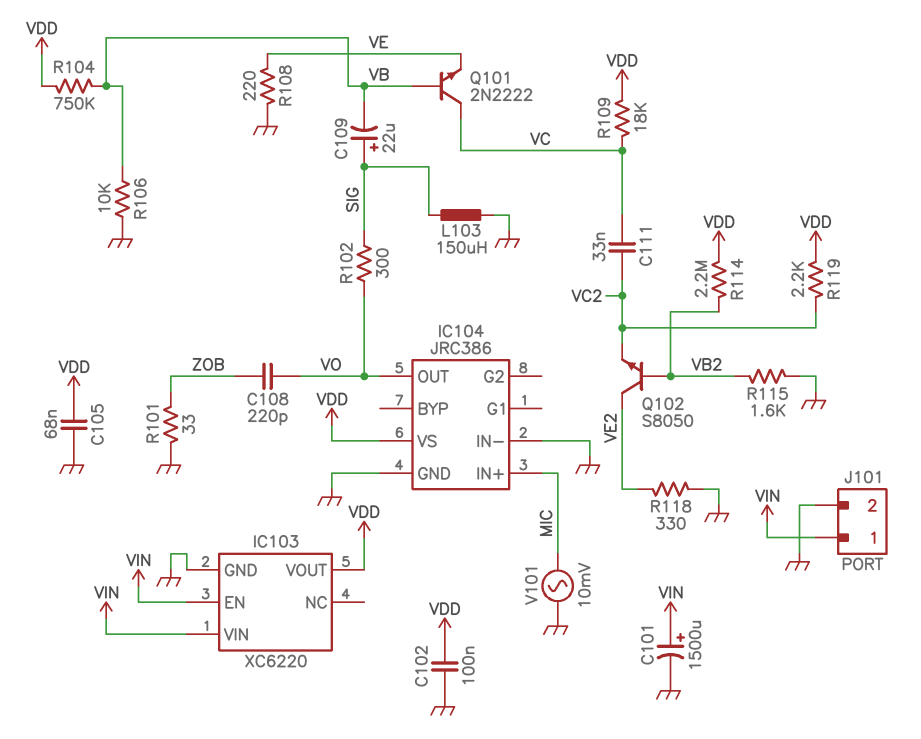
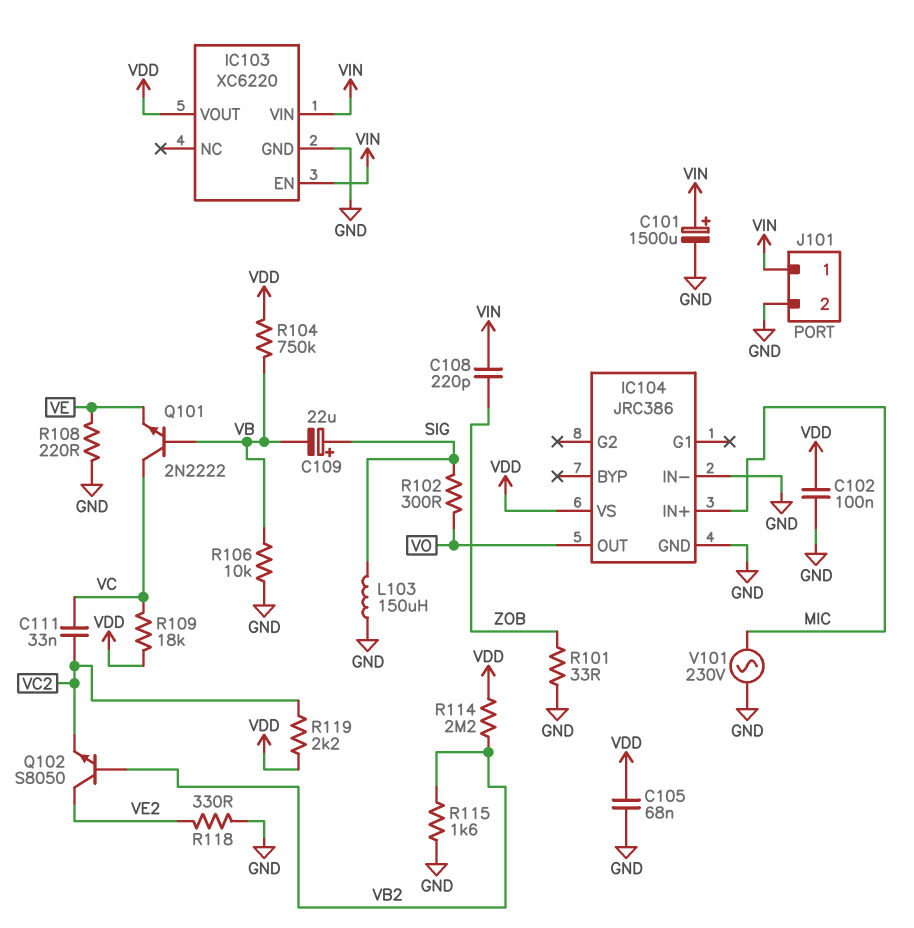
C108: 220pF (VO, ZOB) -> 220pF (VIN, ZOB)
V101: AC 10mV (GND, MIC) -> AC 230V (GND, MIC)

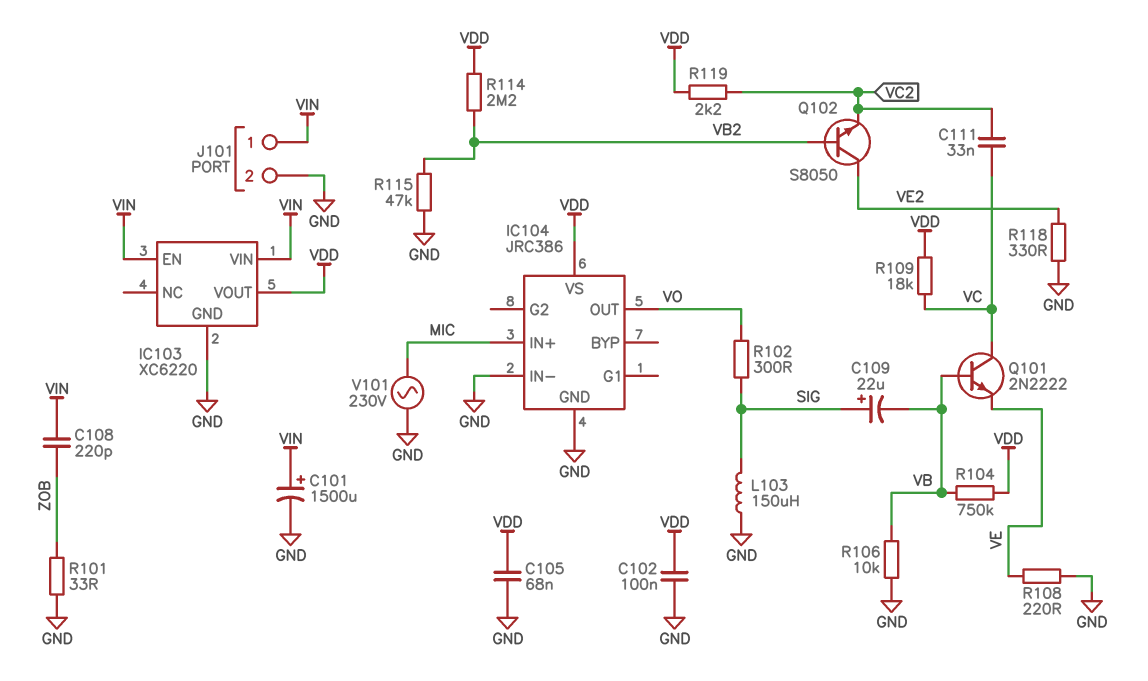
R115: 1.6k (GND, VB2) -> 47k (GND, VB2)

